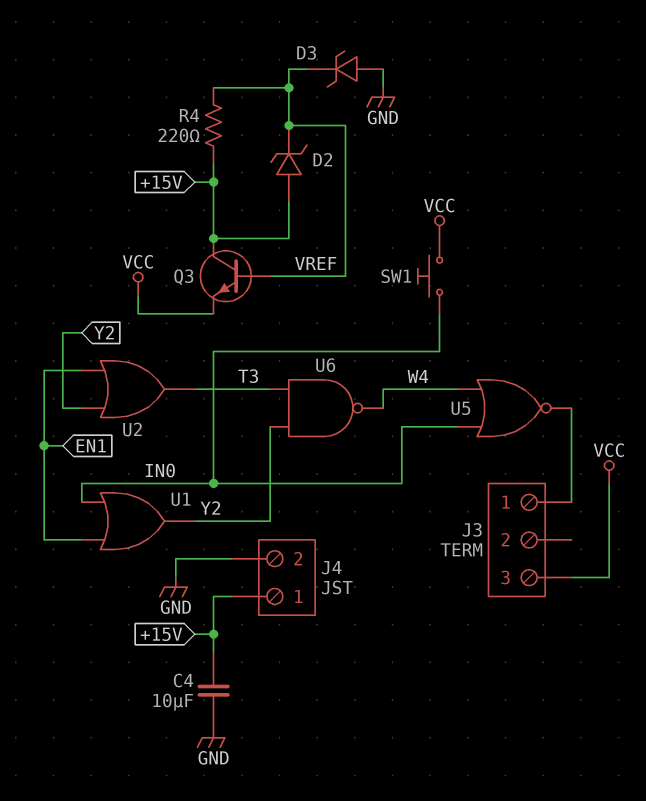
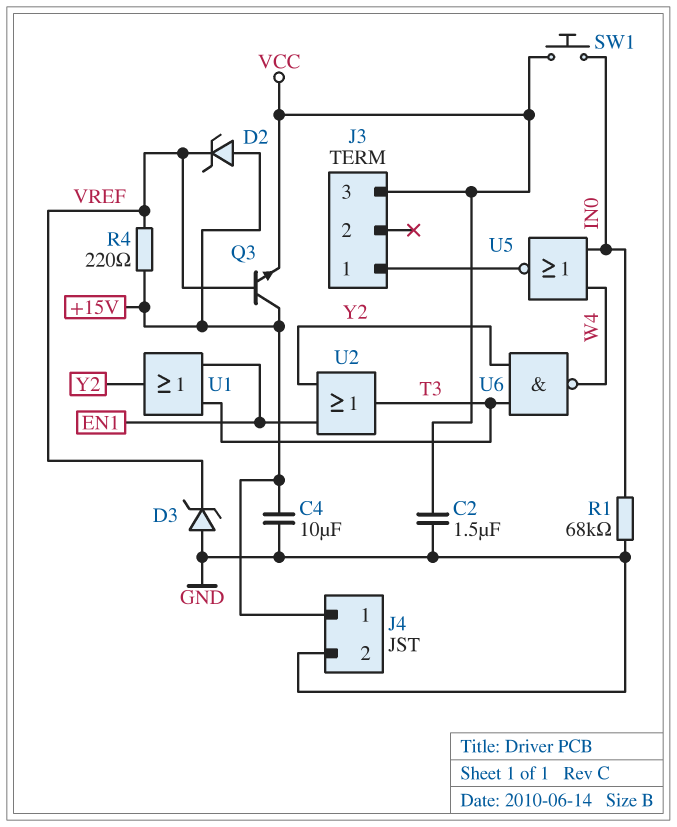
C2: none -> 1.5uF (GND, VCC)
R1: none -> 68k (GND, IN0)
U1: OR (in EN1, in IN0, out Y2) -> OR (in EN1, in T3, out Y2)

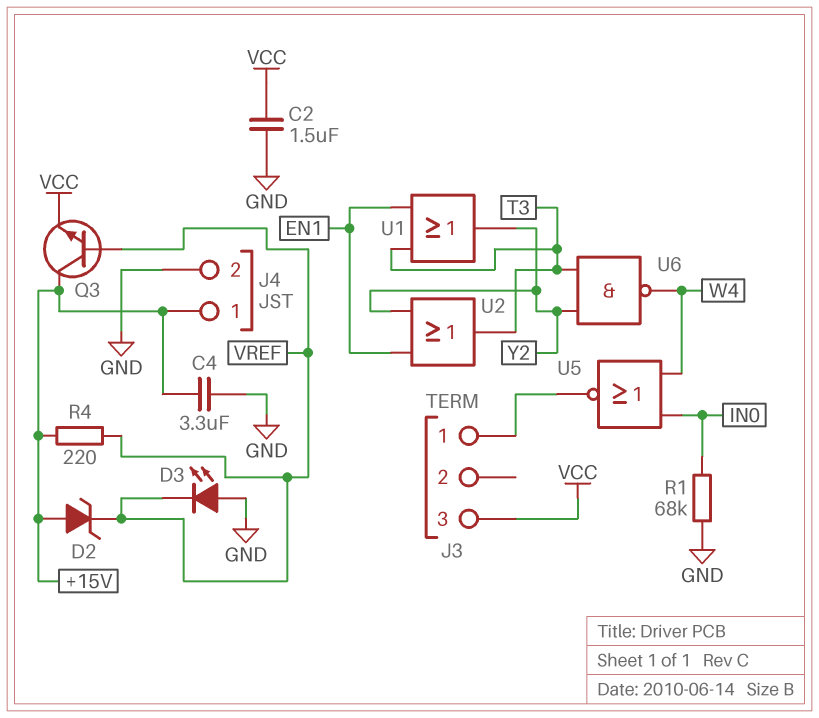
C4: 10uF (+15V, GND) -> 3.3uF (+15V, GND)
D3: zener (A GND, K VREF) -> LED (A GND, K VREF)
SW1: button (IN0, VCC) -> none

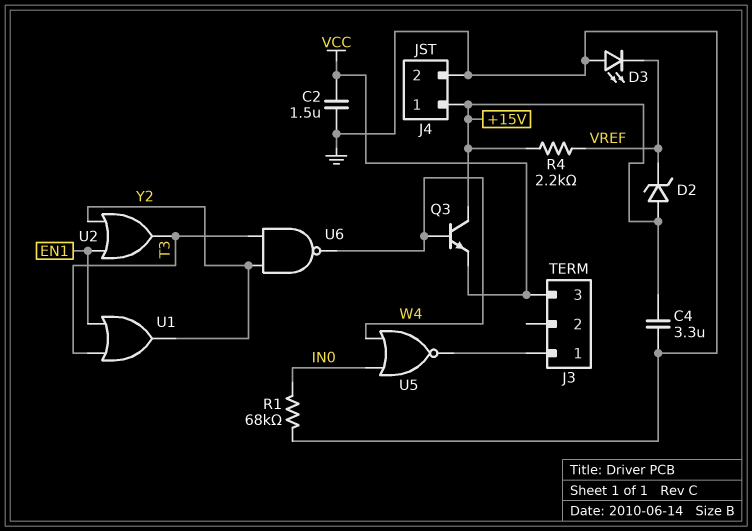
Q3: NPN (B VREF, C +15V, E VCC) -> NPN (B W4, C +15V, E VCC)
R4: 220 (+15V, VREF) -> 2.2k (+15V, VREF)

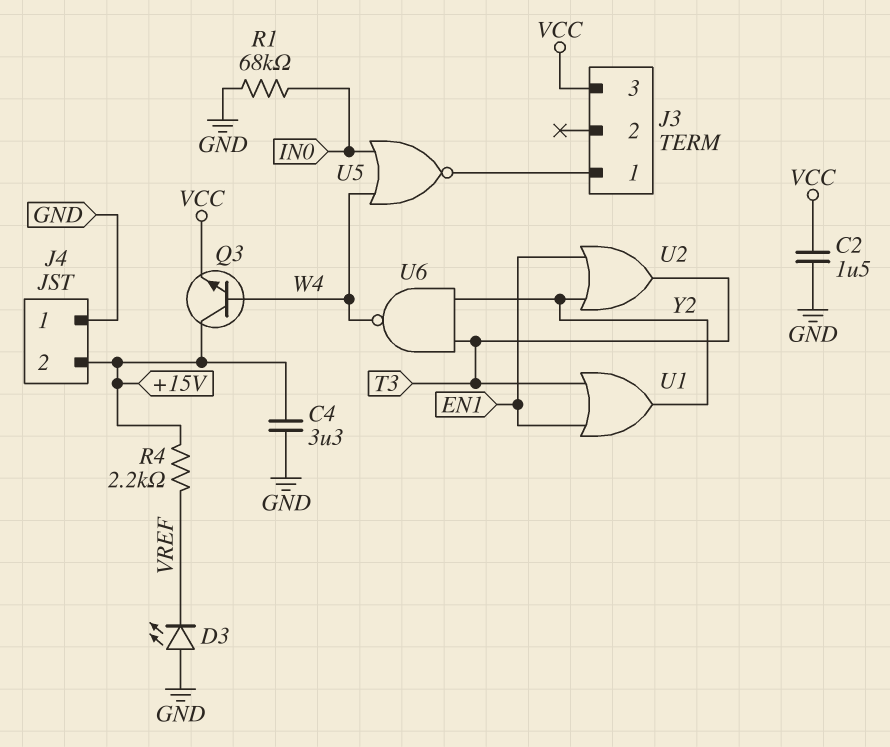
D2: zener (A +15V, K VREF) -> none
J4 pin 1: +15V -> GND
J4 pin 2: GND -> +15V

